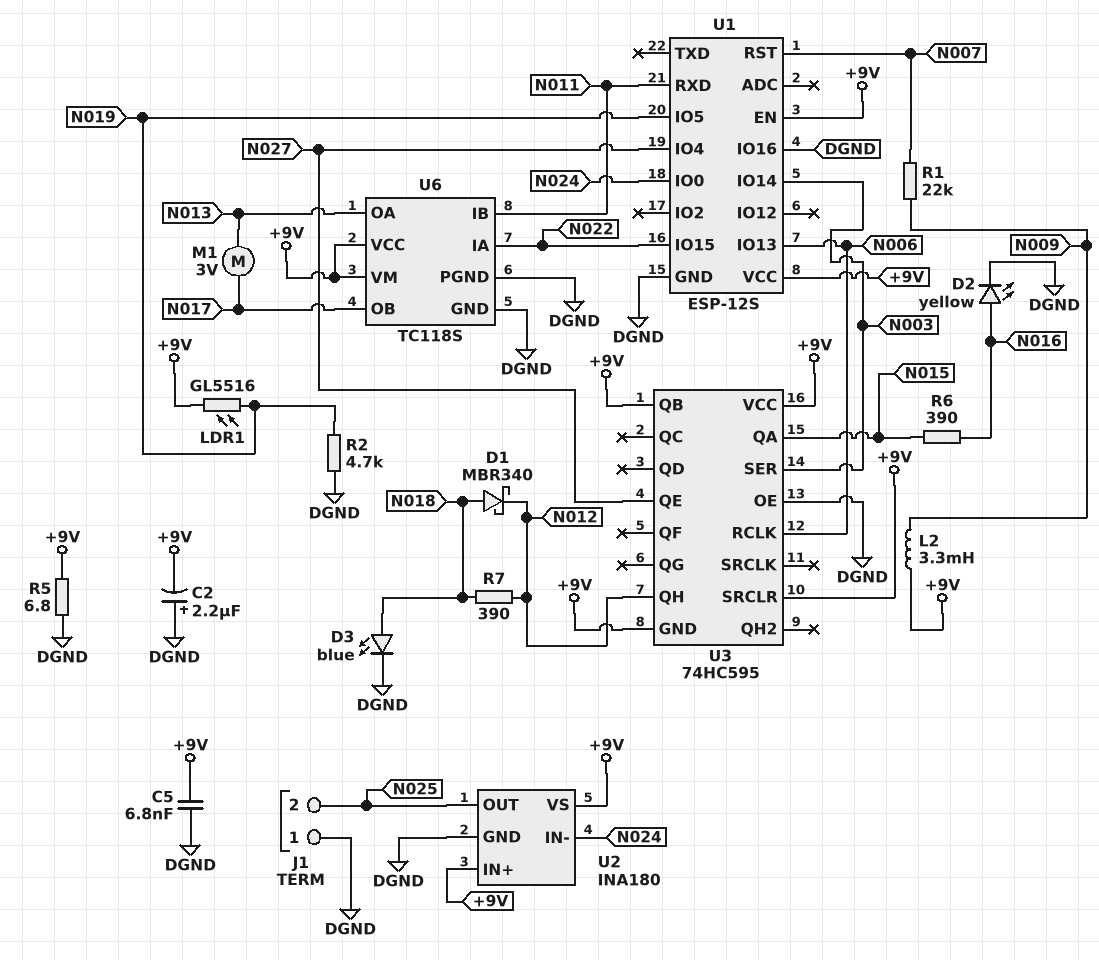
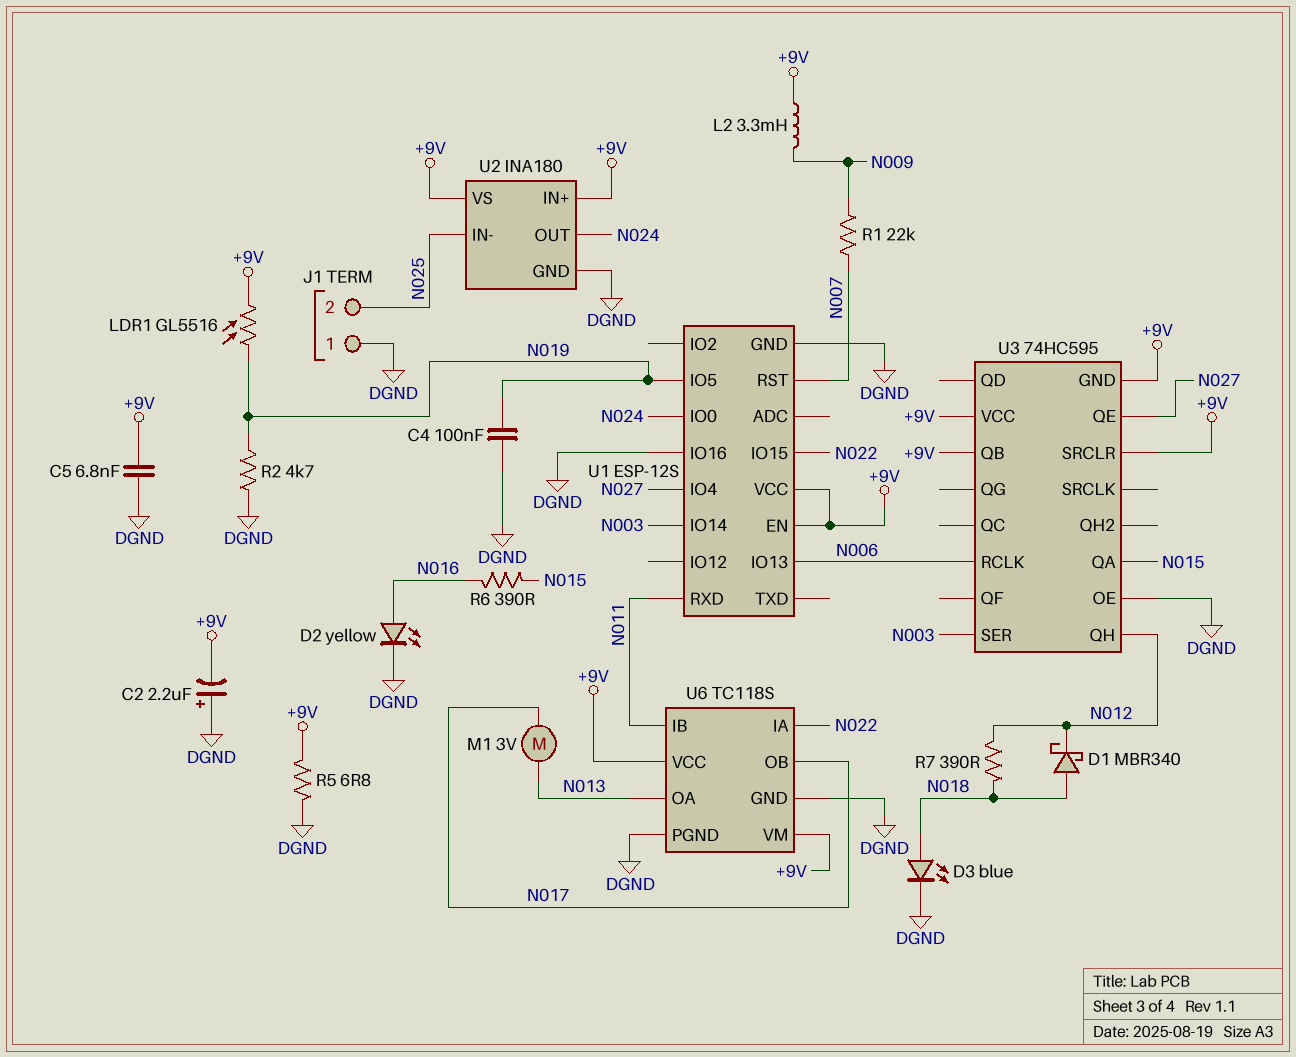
C4: none -> 100nF (DGND, N019)
U2 pin IN-: N024 -> N025
U2 pin OUT: N025 -> N024

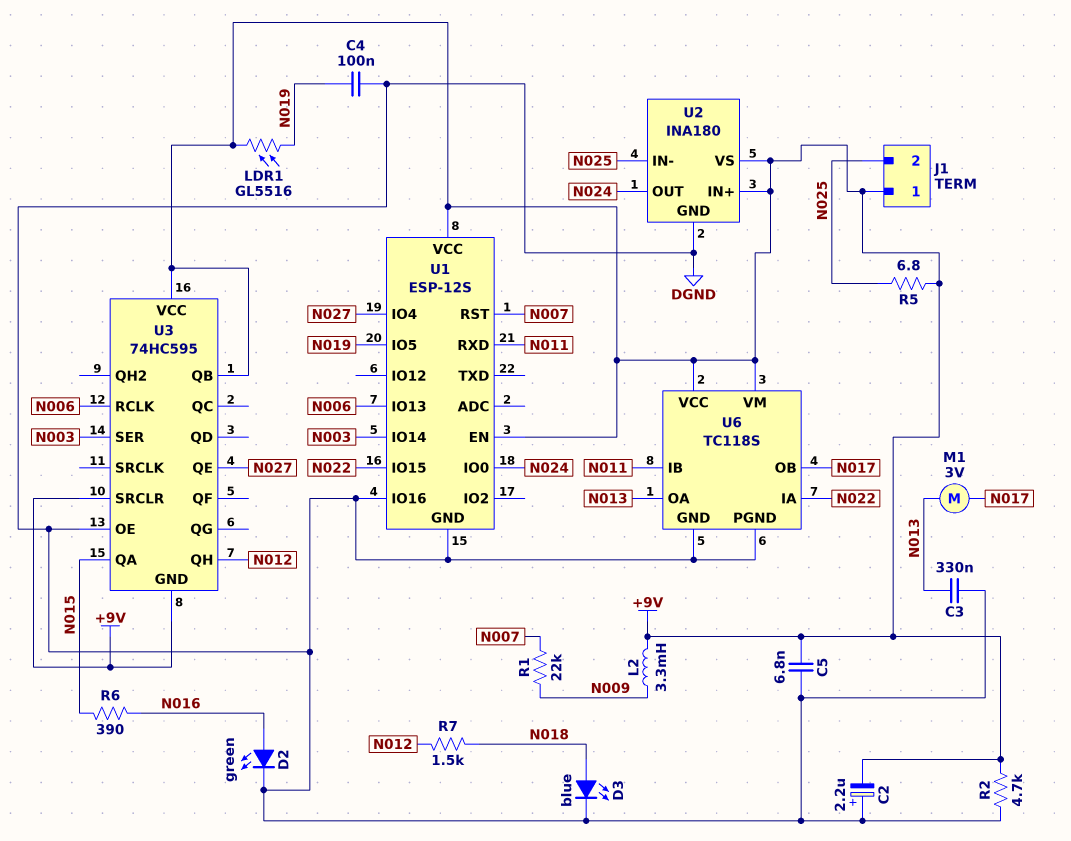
C3: none -> 330nF (DGND, N013)
D1: schottky MBR340 (A N018, K N012) -> none
D2: LED yellow (A N016, K DGND) -> LED green (A N016, K DGND)
J1 pin 1: DGND -> +9V
R2: 4.7k (DGND, N019) -> 4.7k (+9V, DGND)
R5: 6.8 (+9V, DGND) -> 6.8 (+9V, N025)
R7: 390 (N012, N018) -> 1.5k (N012, N018)

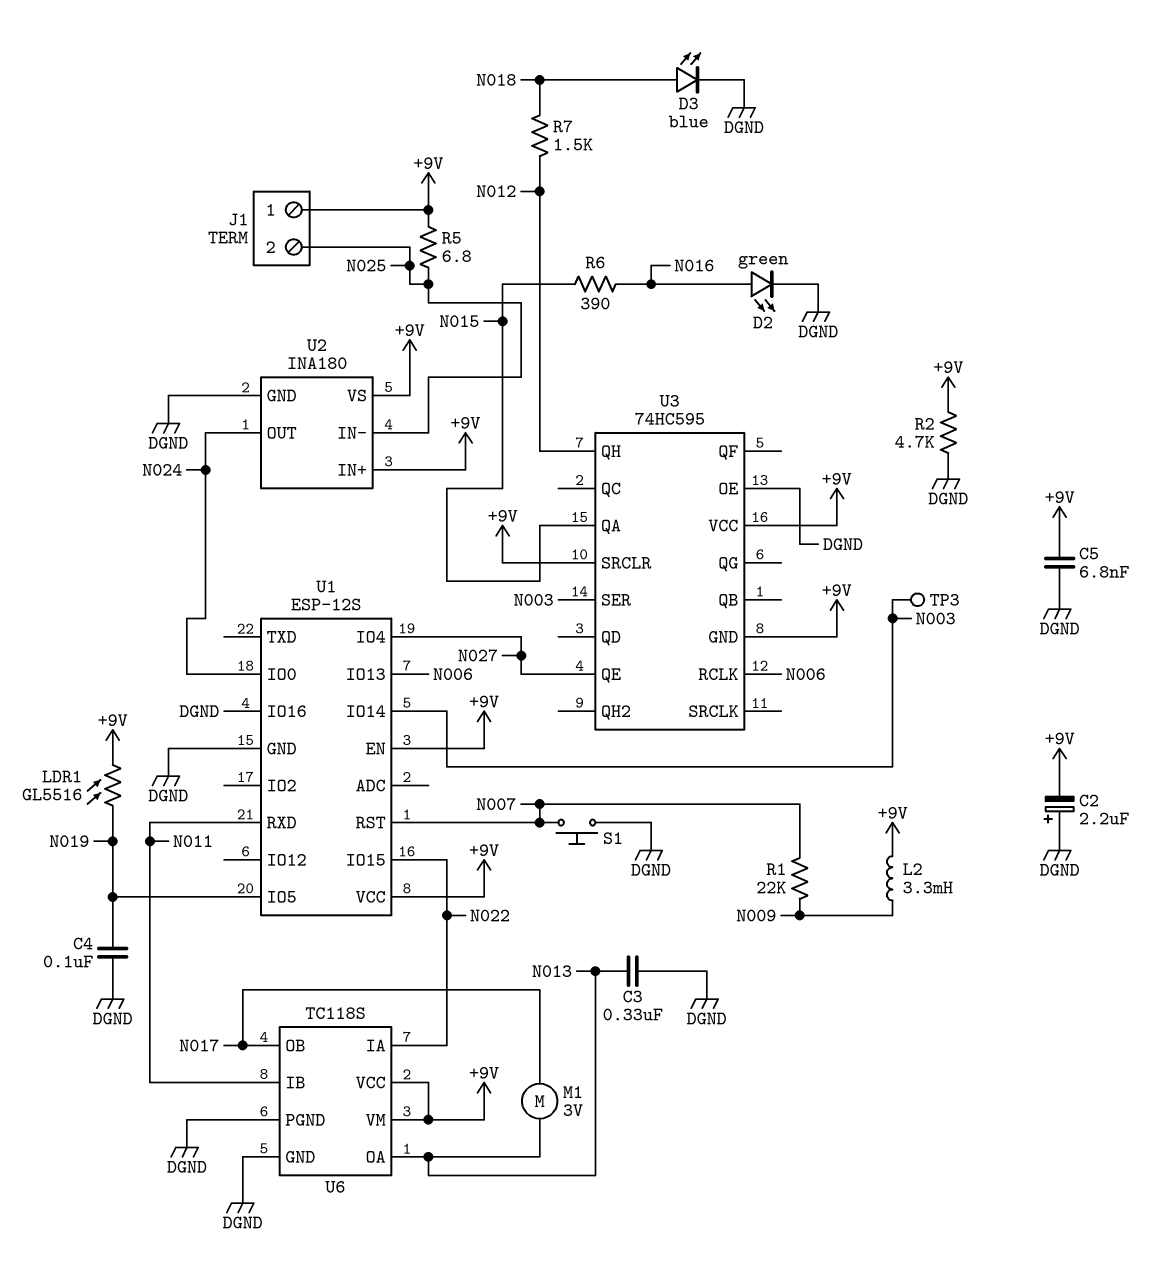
S1: none -> button (DGND, N007)
TP3: none -> test point (N003)
U3 pin QB: +9V -> none

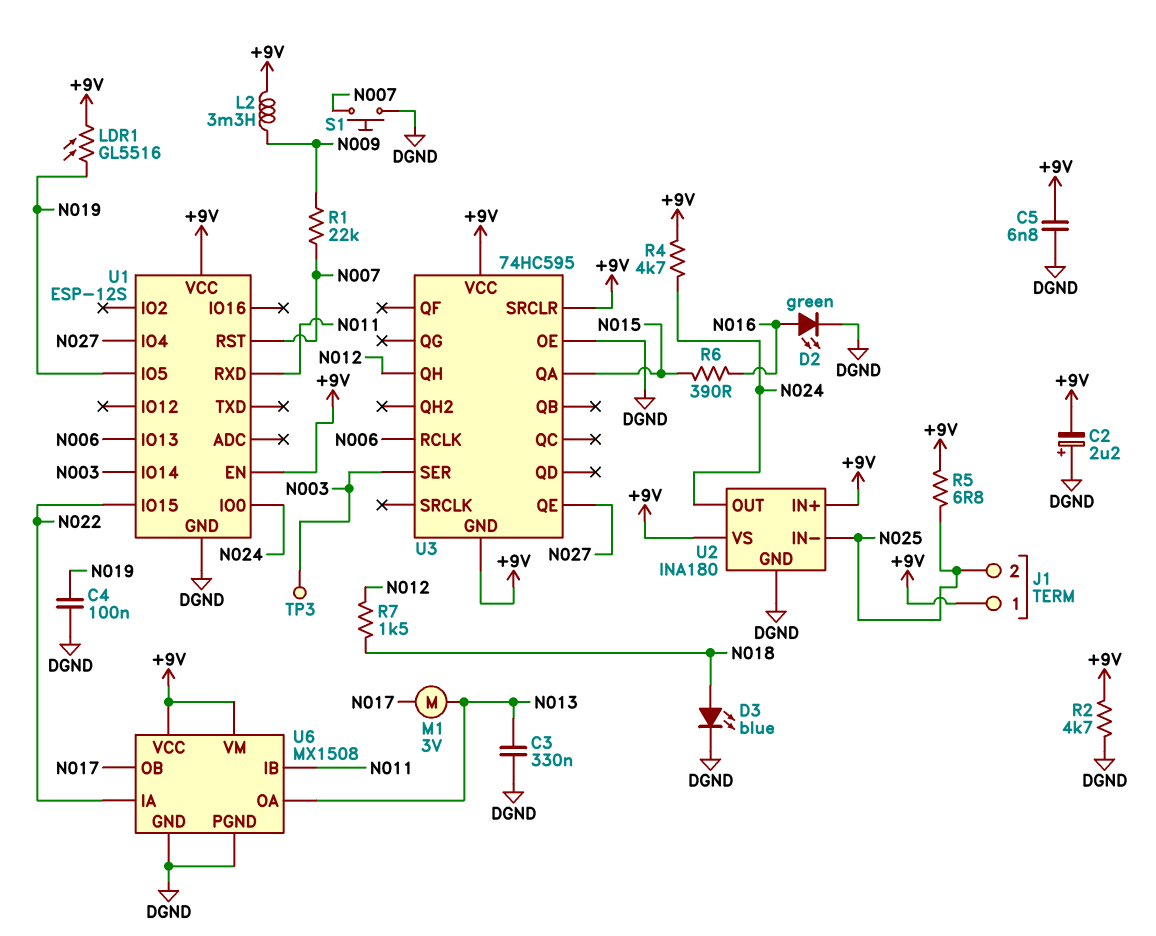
R4: none -> 4.7k (+9V, N024)
U1 pin IO16: DGND -> none
U6: TC118S -> MX1508

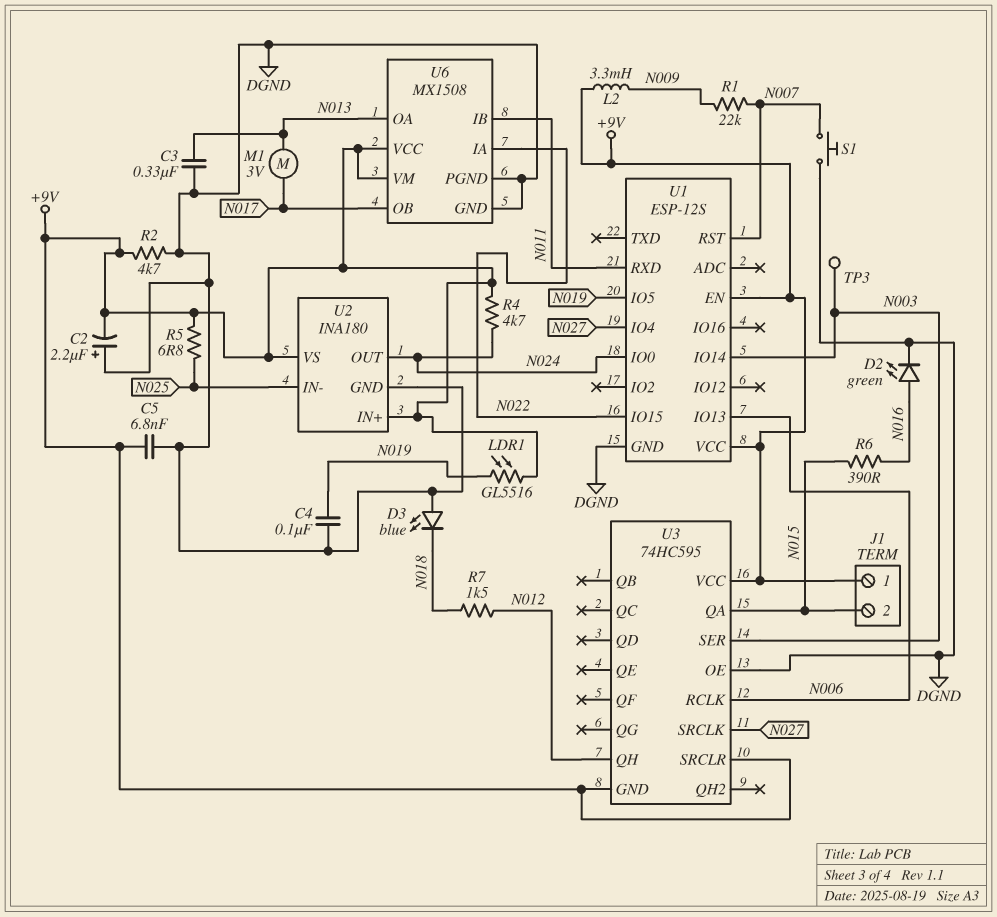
D3: LED blue (A N018, K DGND) -> LED blue (A DGND, K N018)
J1 pin 2: N025 -> N015
U3 pin QE: N027 -> none
U3 pin SRCLK: none -> N027

